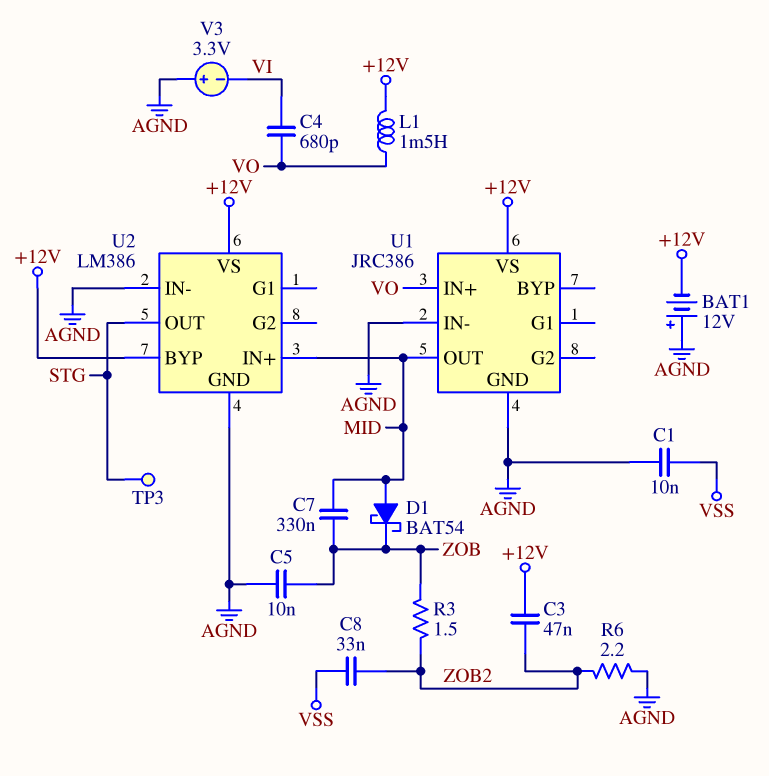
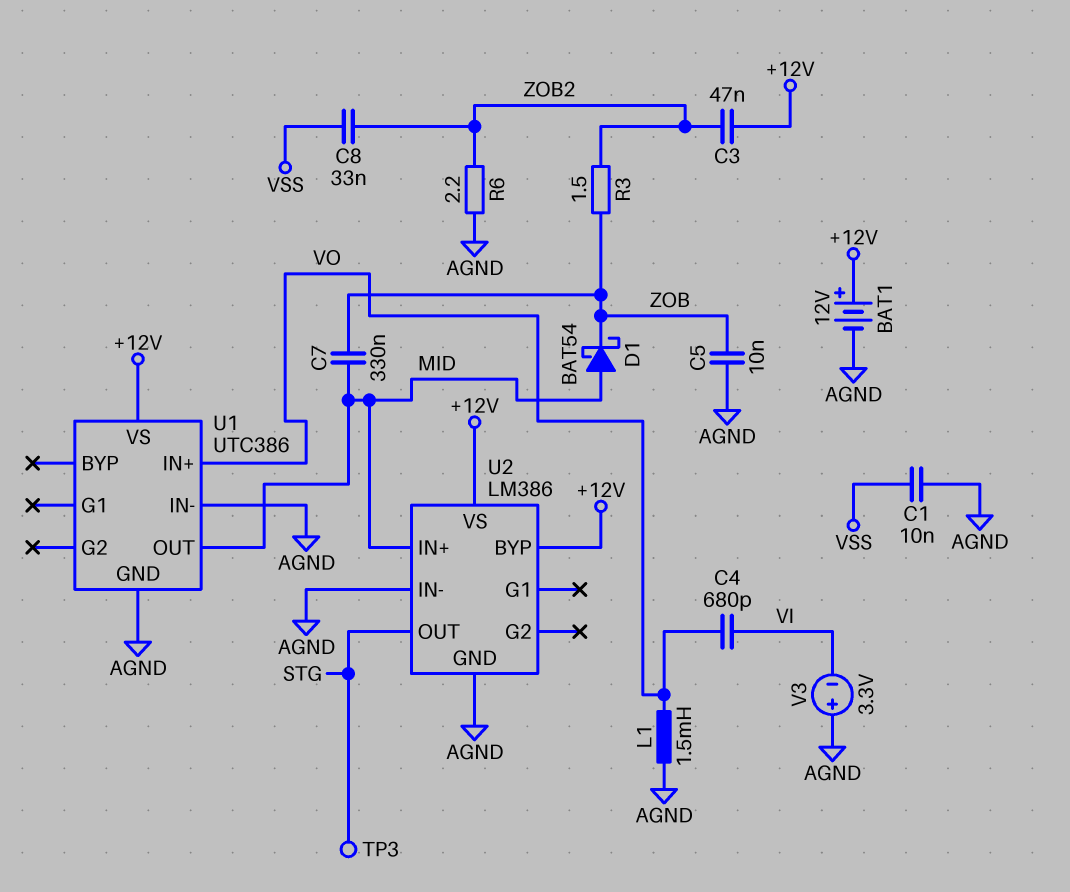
BAT1: 12V (plus AGND, minus +12V) -> 12V (plus +12V, minus AGND)
L1: 1.5mH (+12V, VO) -> 1.5mH (AGND, VO)
U1: JRC386 -> UTC386

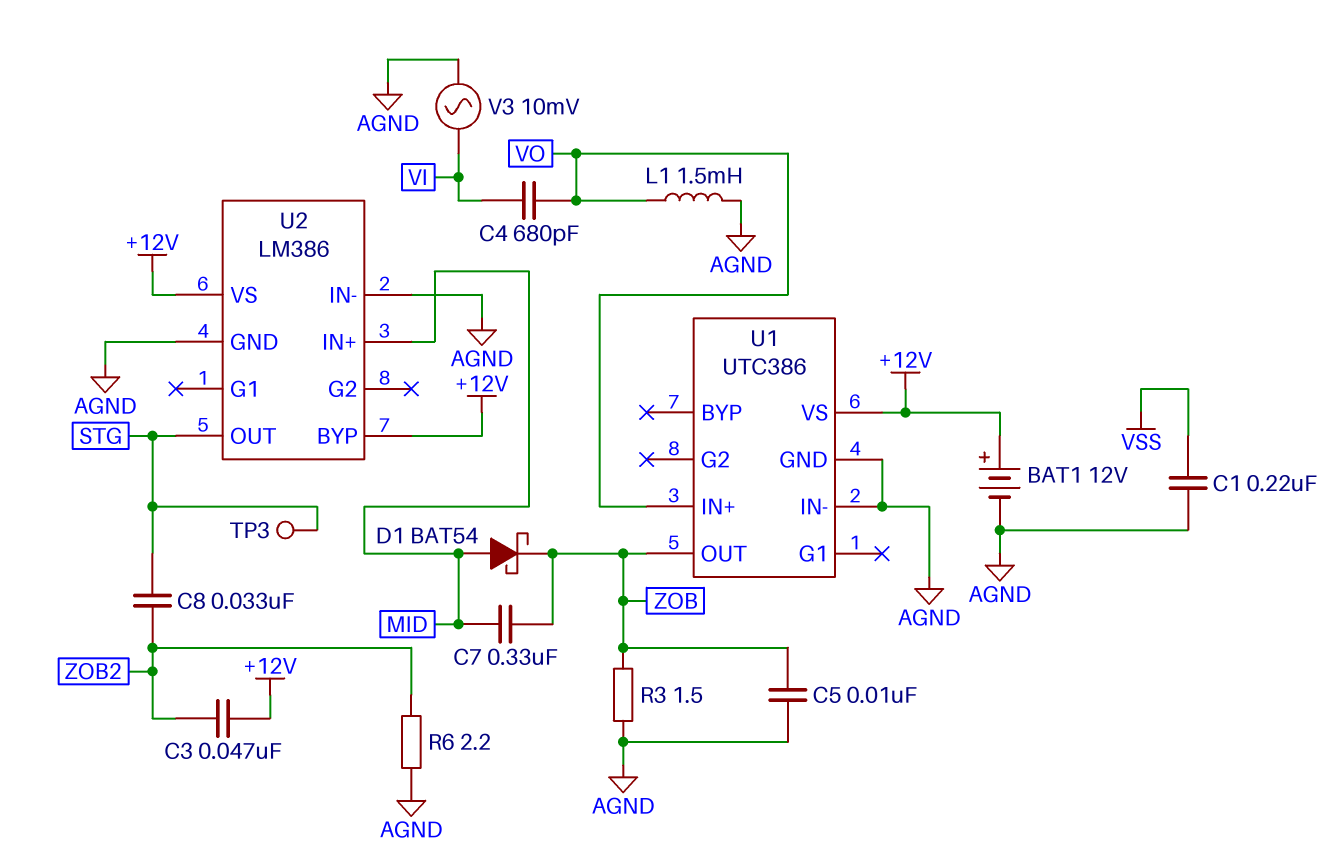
C1: 10nF (AGND, VSS) -> 220nF (AGND, VSS)
C8: 33nF (VSS, ZOB2) -> 33nF (STG, ZOB2)
R3: 1.5 (ZOB, ZOB2) -> 1.5 (AGND, ZOB)
U1 pin OUT: MID -> ZOB
V3: 3.3V (plus AGND, minus VI) -> AC 10mV (AGND, VI)

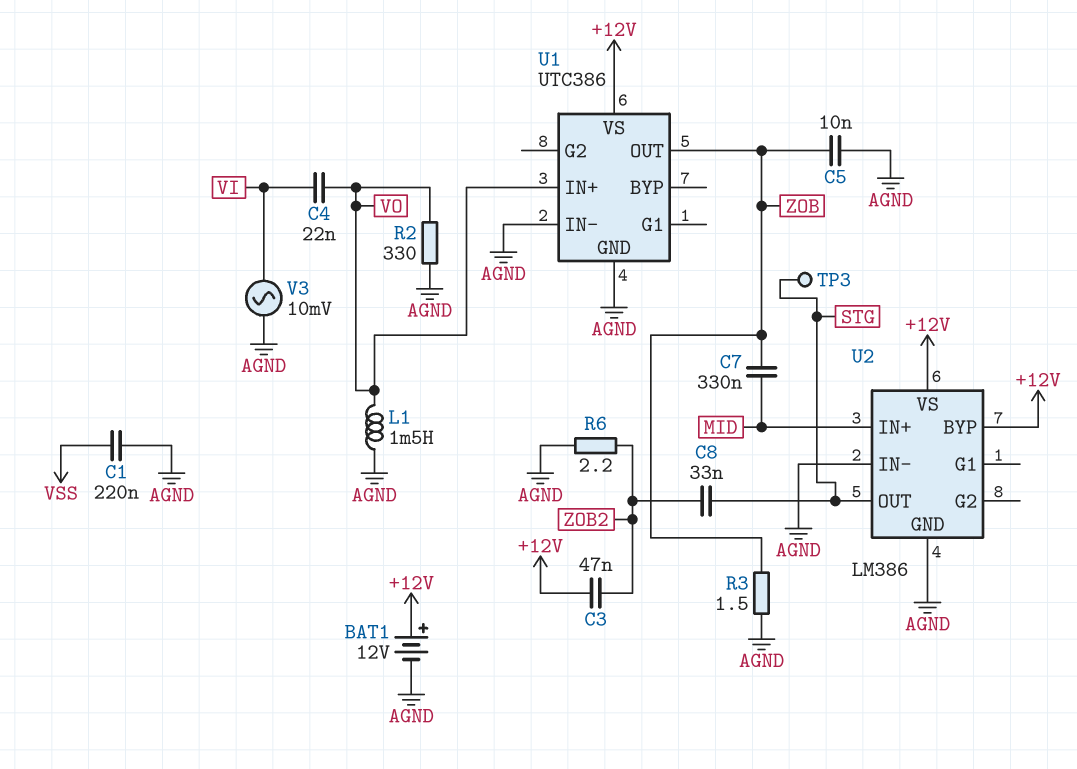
C4: 680pF (VI, VO) -> 22nF (VI, VO)
D1: schottky BAT54 (A MID, K ZOB) -> none
R2: none -> 330 (AGND, VO)

